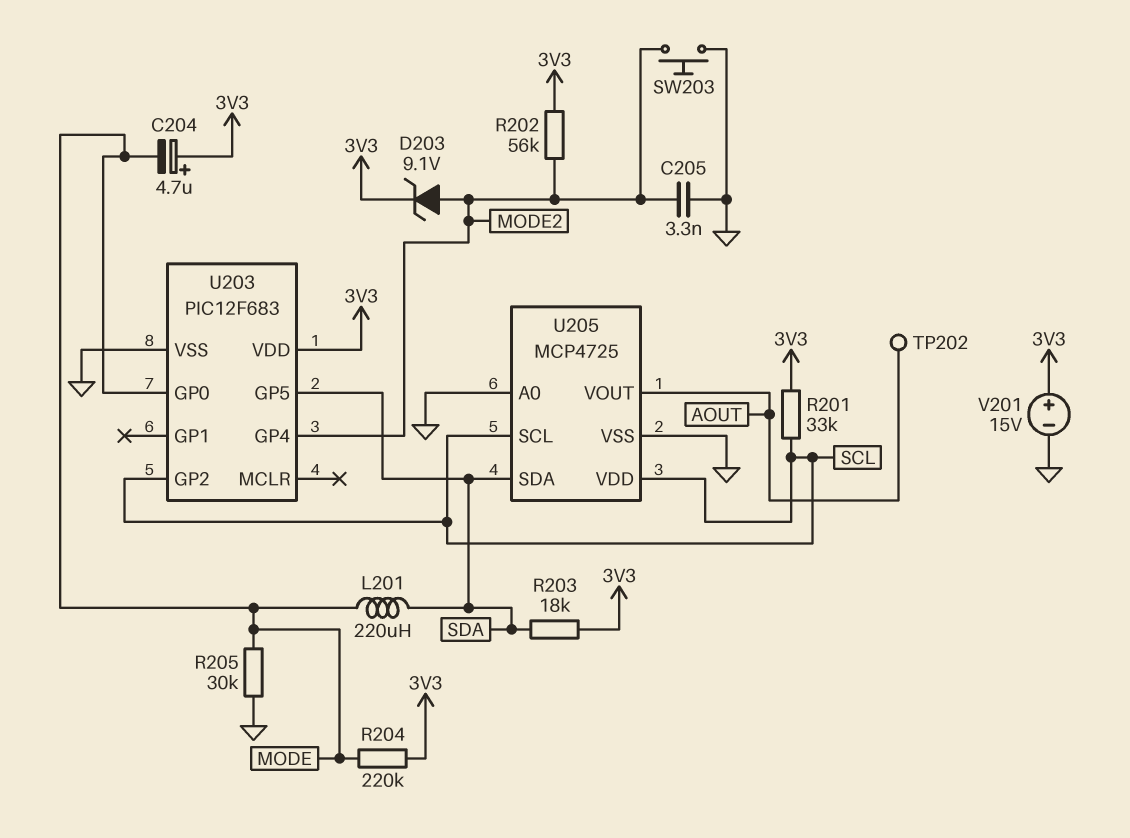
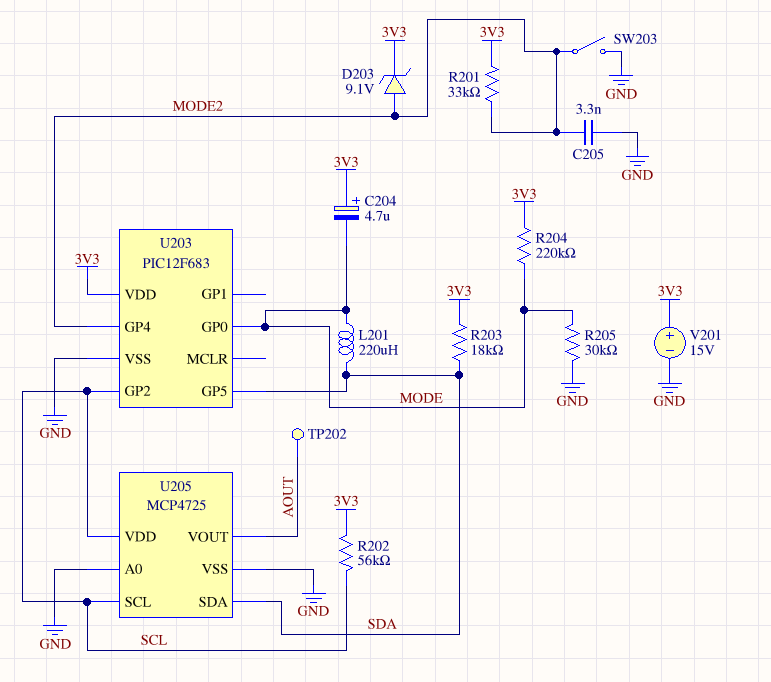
R201: 33k (3V3, SCL) -> 33k (3V3, MODE2)
R202: 56k (3V3, MODE2) -> 56k (3V3, SCL)
SW203: button (GND, MODE2) -> switch (GND, MODE2)

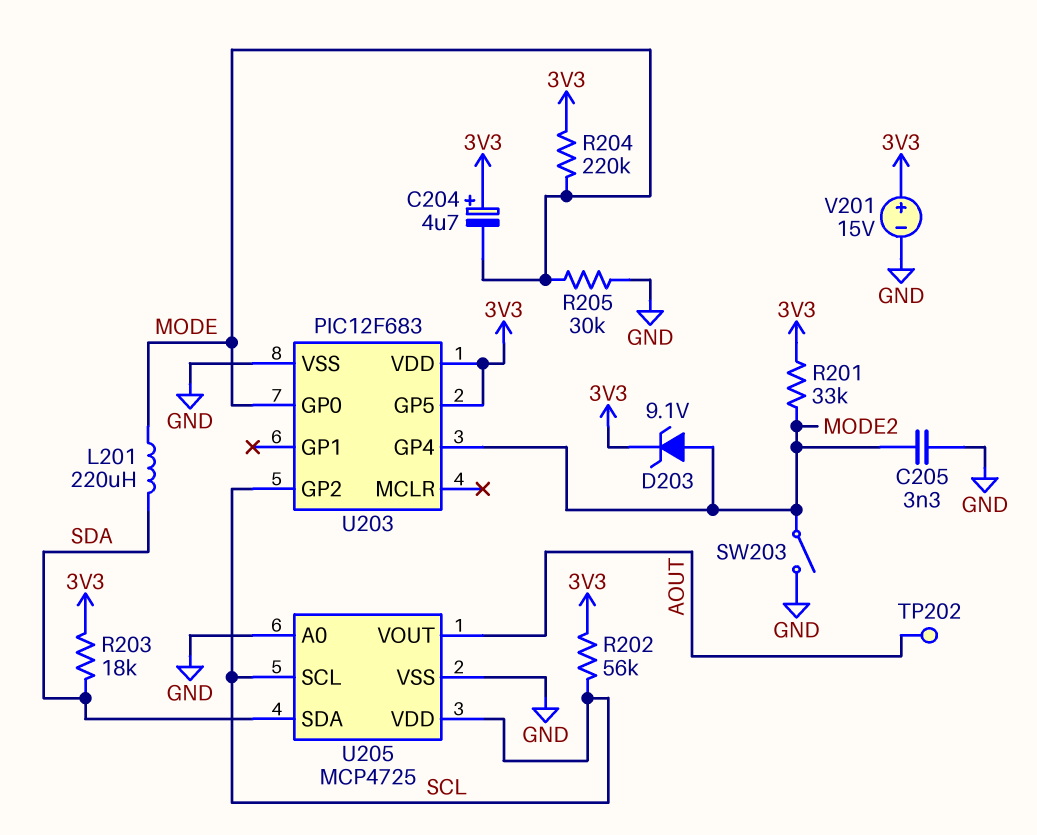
U203 pin GP5: SDA -> 3V3

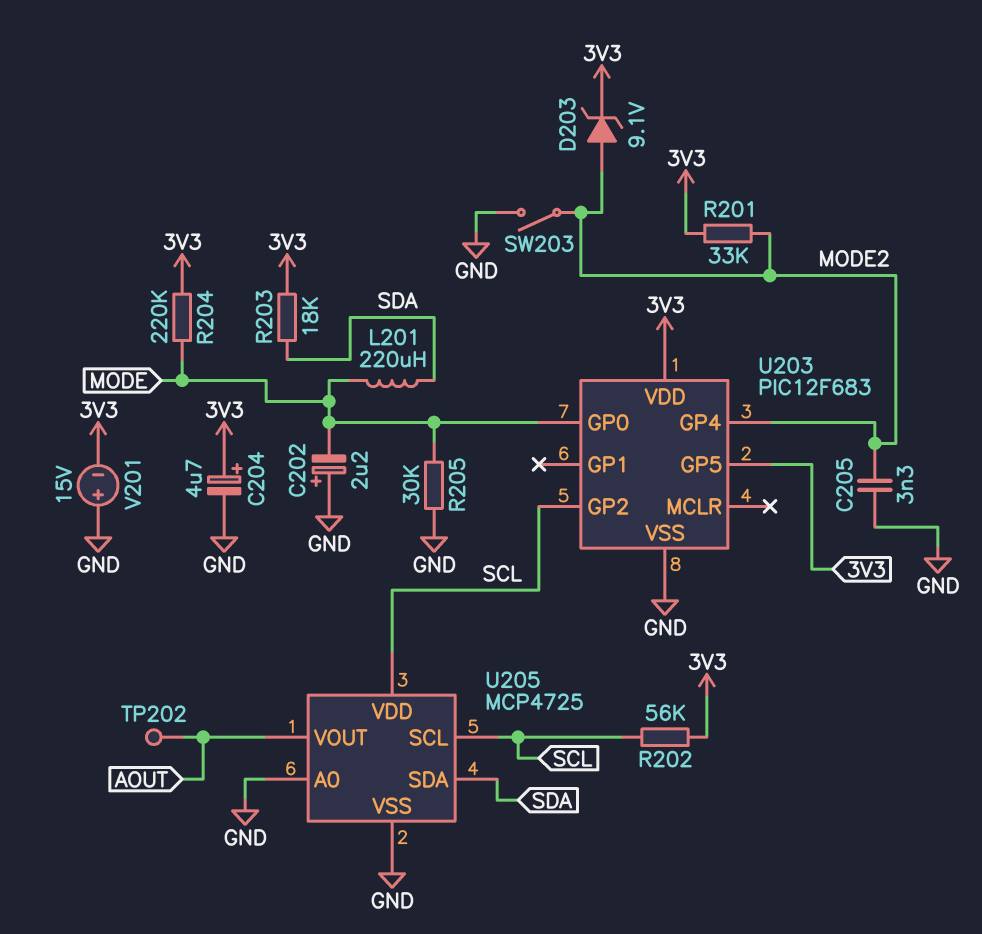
C202: none -> 2.2uF (plus GND, minus MODE)
C204: 4.7uF (plus 3V3, minus MODE) -> 4.7uF (plus 3V3, minus GND)
V201: 15V (plus 3V3, minus GND) -> 15V (plus GND, minus 3V3)

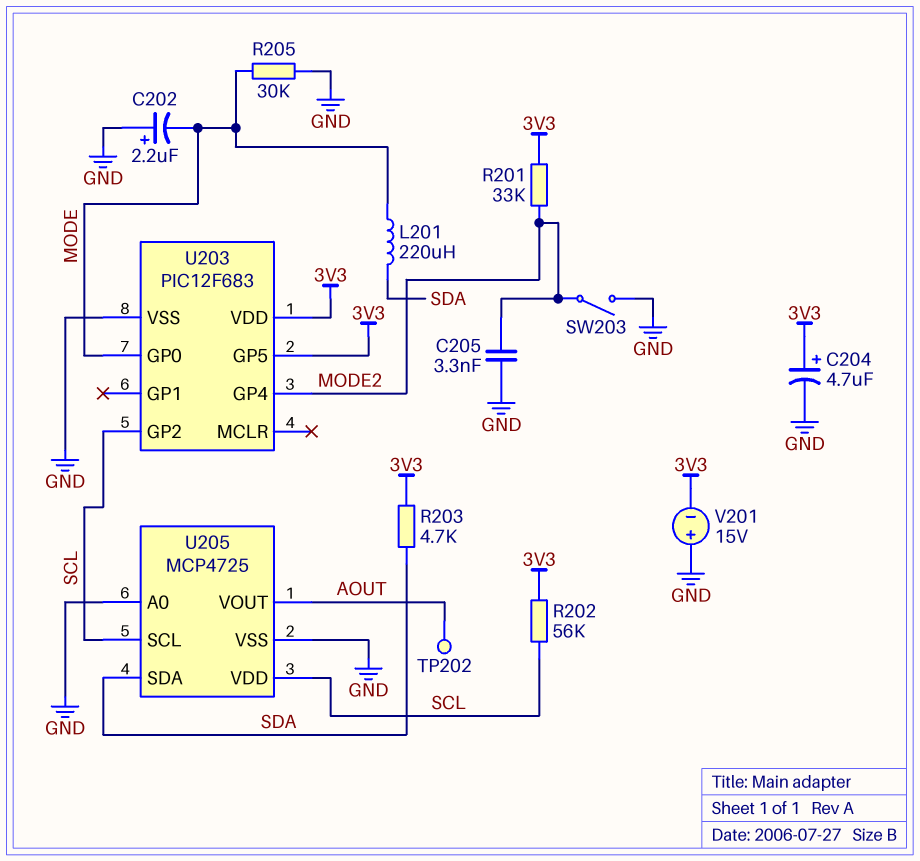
D203: zener 9.1V (A MODE2, K 3V3) -> none
R203: 18k (3V3, SDA) -> 4.7k (3V3, SDA)
R204: 220k (3V3, MODE) -> none

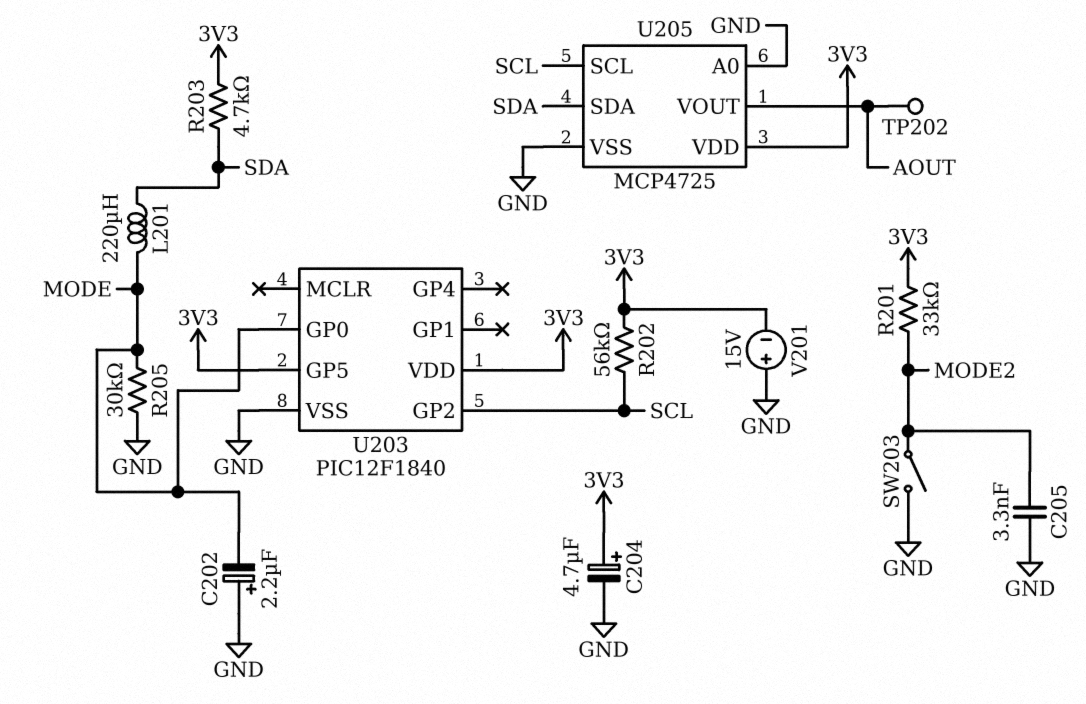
U203: PIC12F683 -> PIC12F1840
U203 pin GP4: MODE2 -> none
U205 pin VDD: SCL -> 3V3

